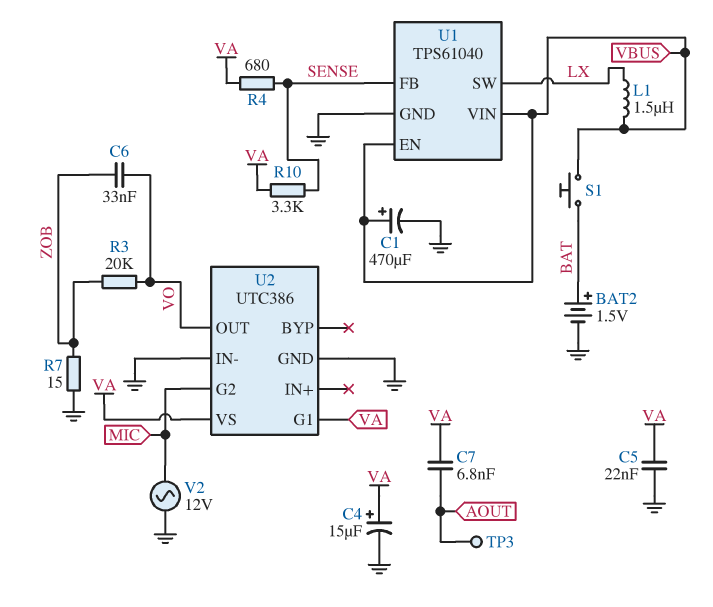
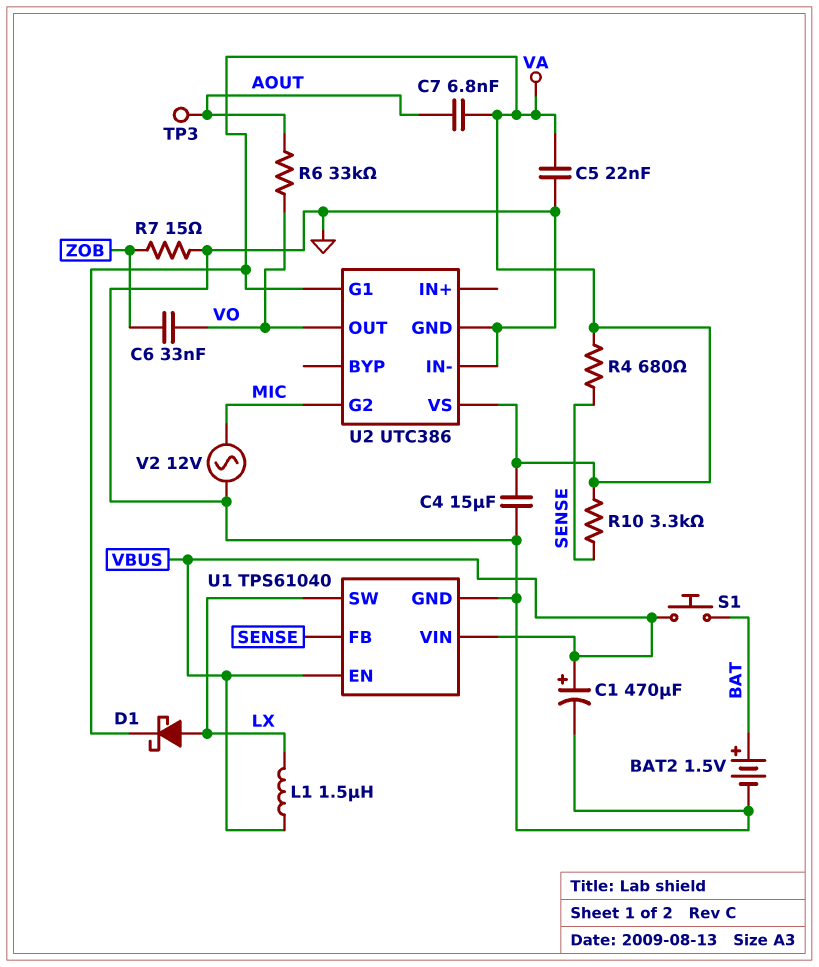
C4: 15uF (plus VA, minus GND) -> 15uF (GND, VA)
D1: none -> schottky (A LX, K VA)
R3: 20k (VO, ZOB) -> none
R6: none -> 33k (AOUT, VO)

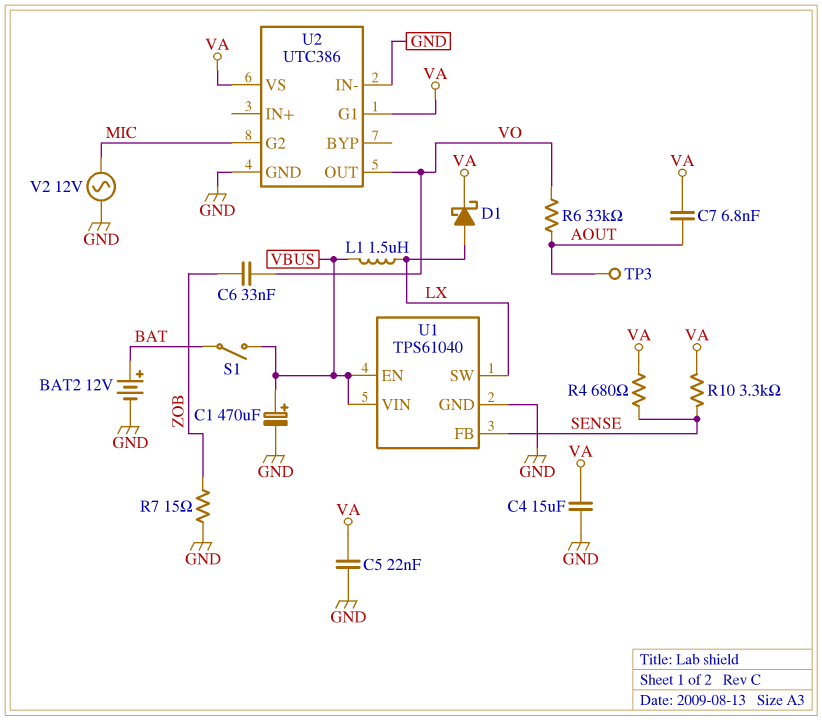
BAT2: 1.5V (plus BAT, minus GND) -> 12V (plus BAT, minus GND)
S1: button (BAT, VBUS) -> switch (BAT, VBUS)

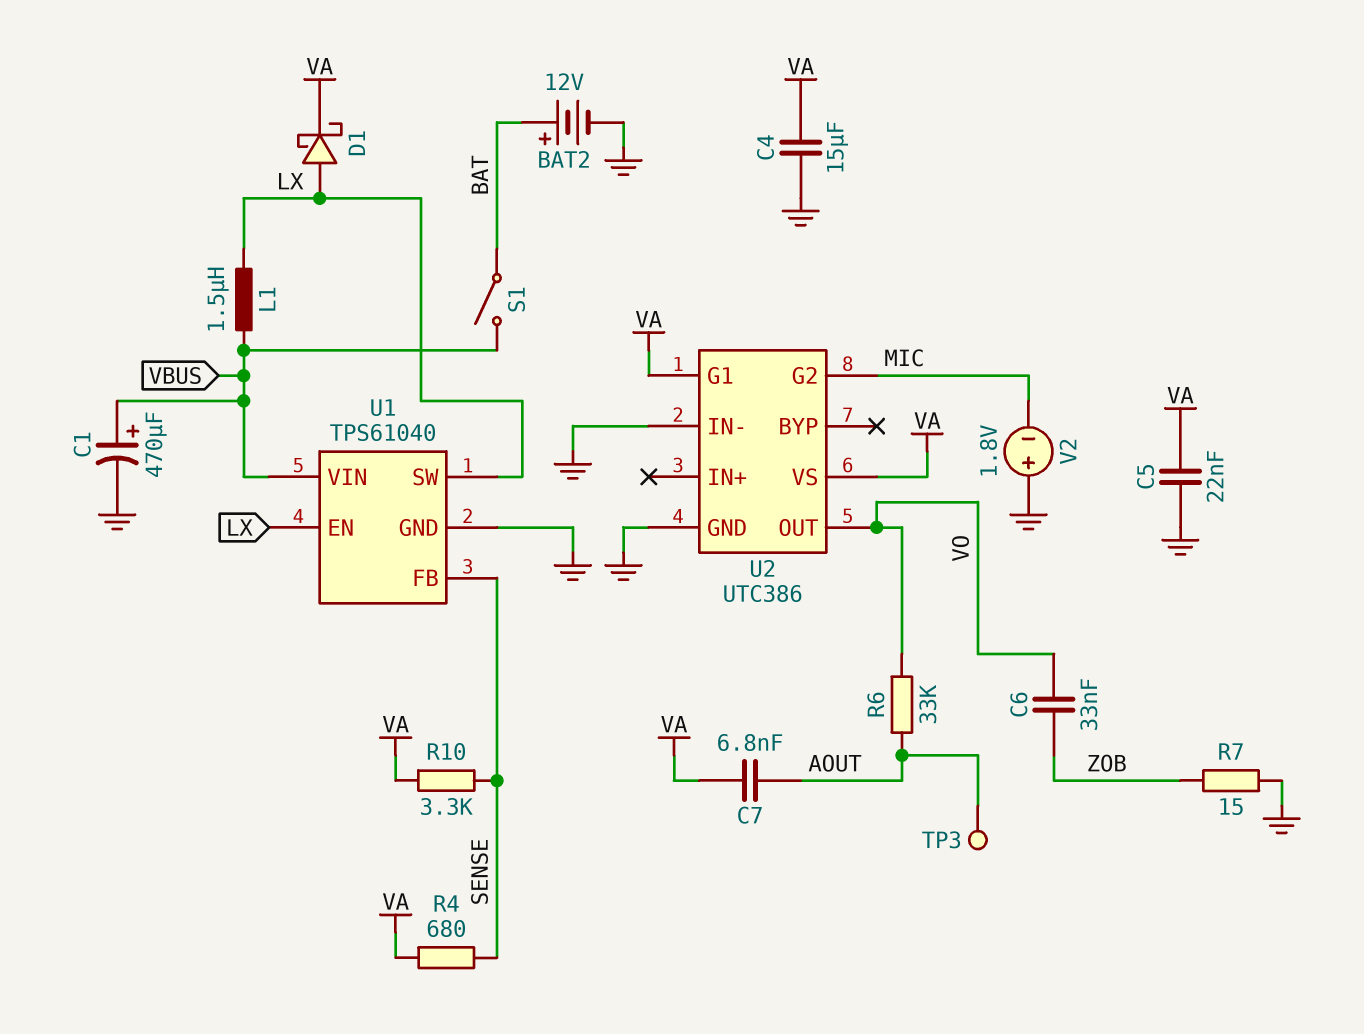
U1 pin EN: VBUS -> LX
V2: AC 12V (GND, MIC) -> 1.8V (plus GND, minus MIC)

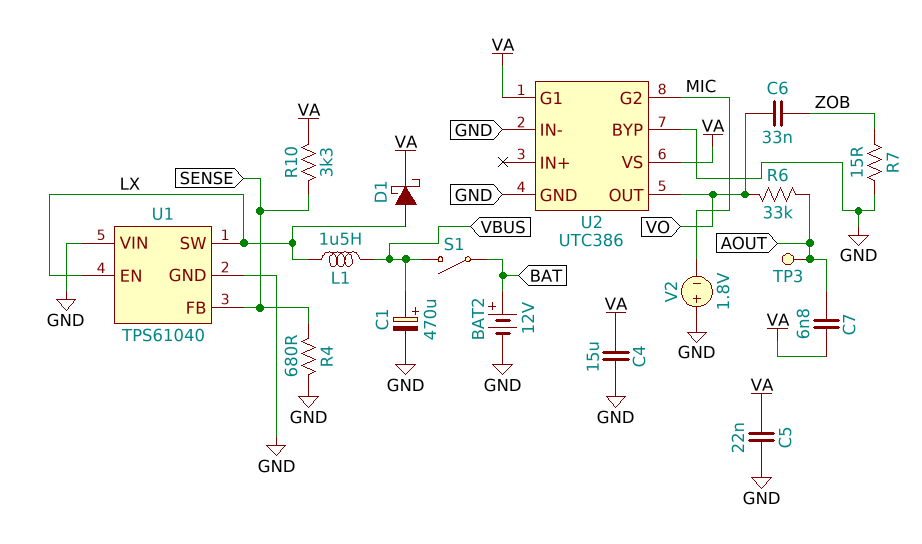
R4: 680 (SENSE, VA) -> 680 (GND, SENSE)
U1 pin VIN: VBUS -> GND
U2 pin BYP: none -> GND

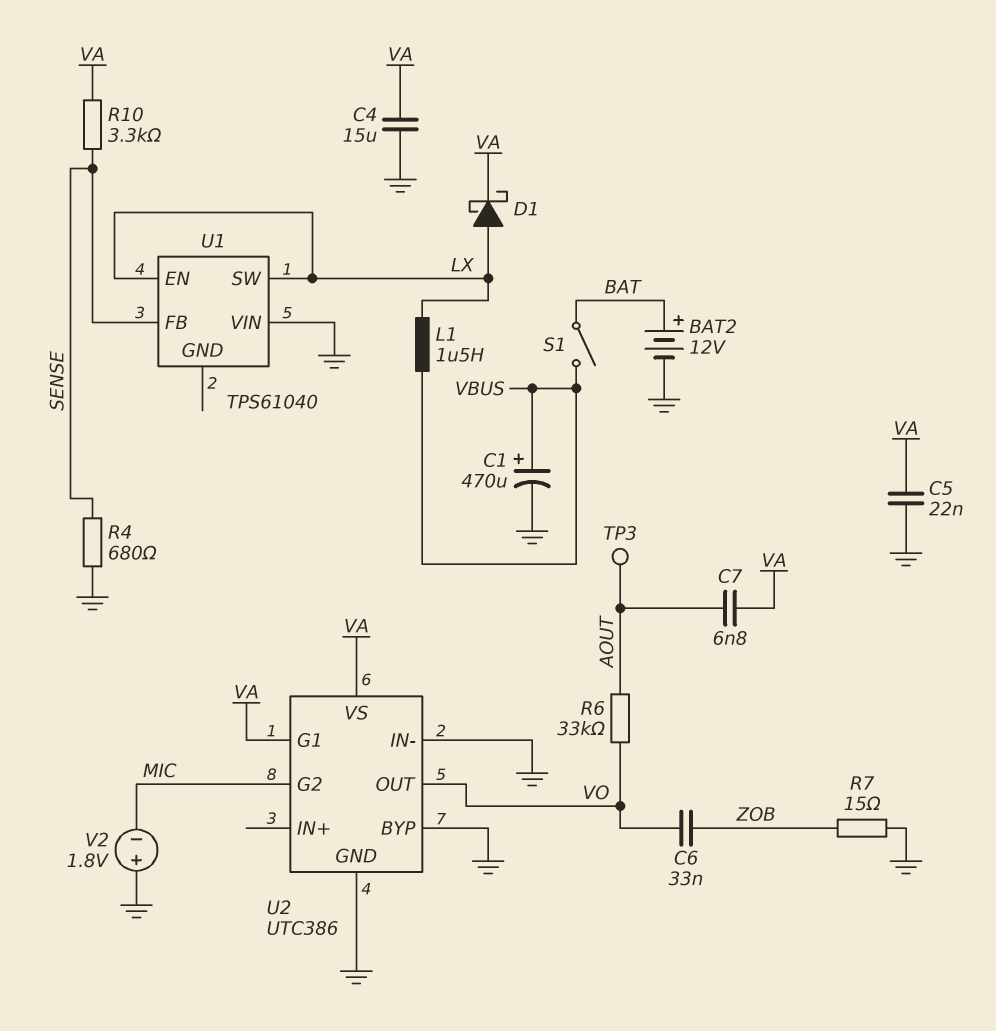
U1 pin GND: GND -> none

